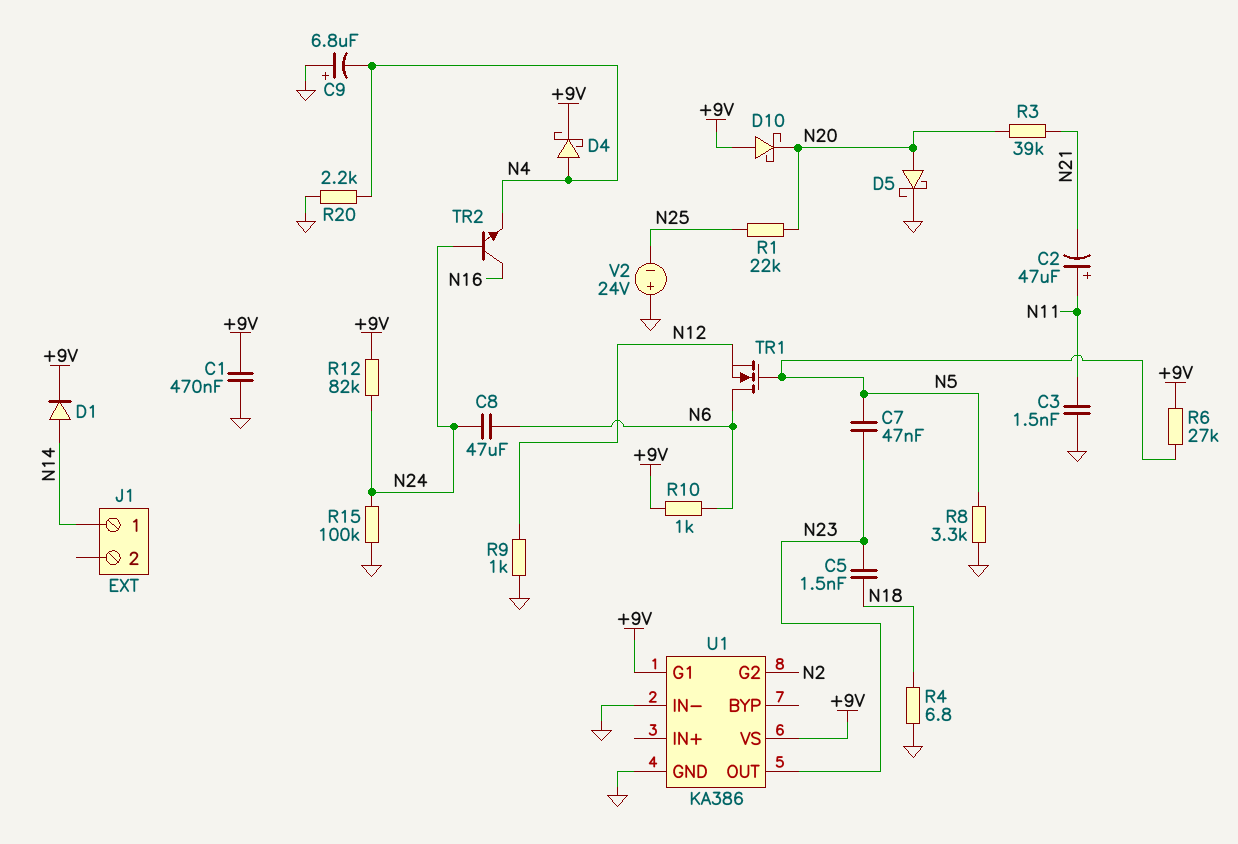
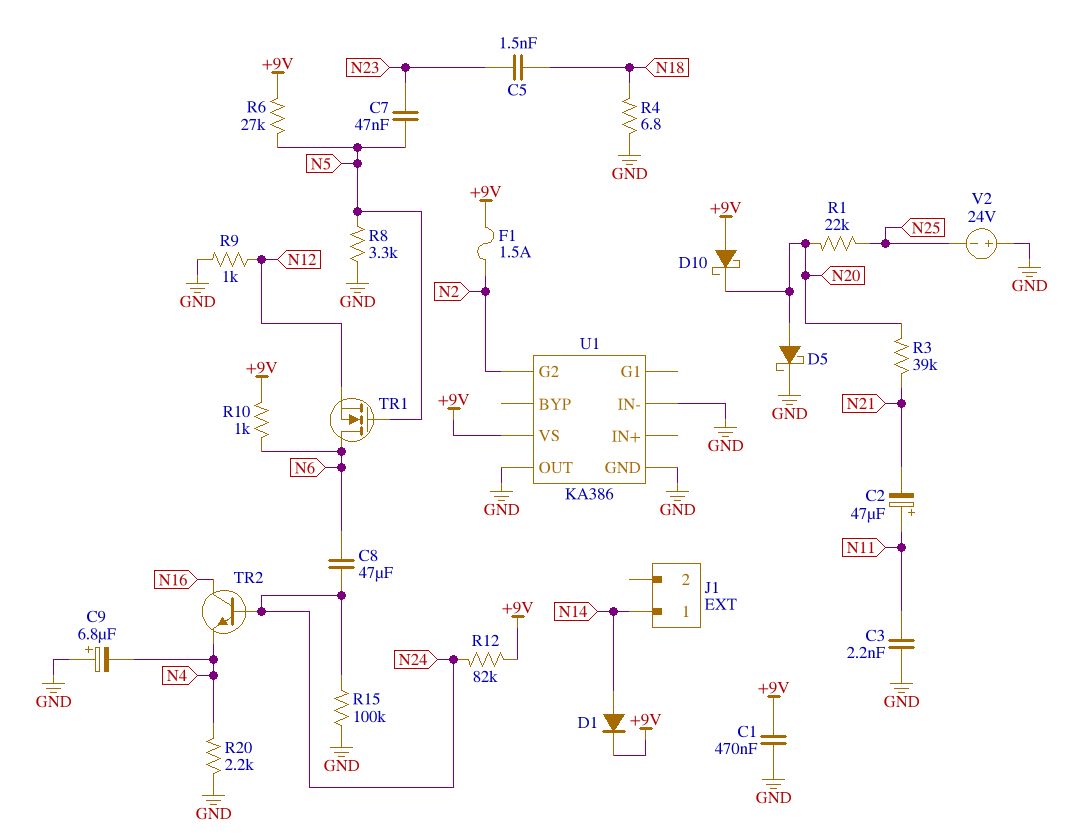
C3: 1.5nF (GND, N11) -> 2.2nF (GND, N11)
D4: schottky (A N4, K +9V) -> none
F1: none -> 1.5A (+9V, N2)
U1 pin G1: +9V -> none
U1 pin OUT: N23 -> GND

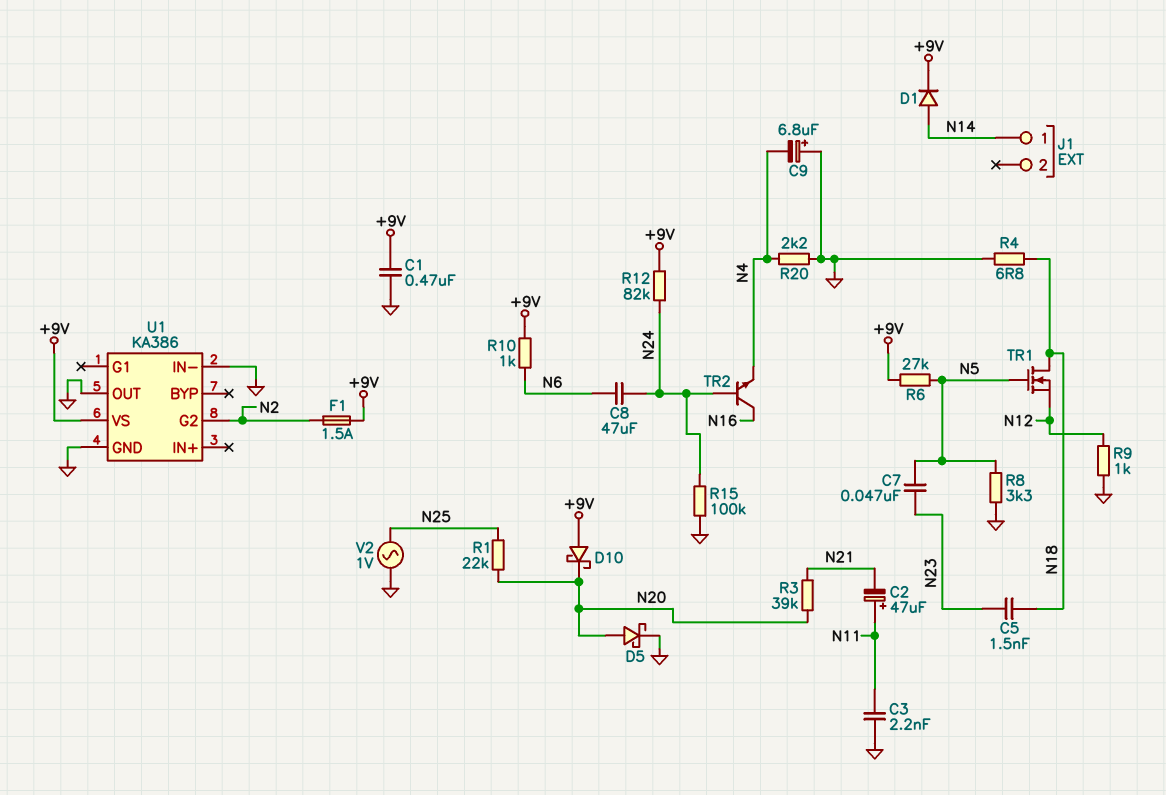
TR1: NMOS (G N5, D N6, S N12) -> NMOS (G N5, D N18, S N12)
V2: 24V (plus GND, minus N25) -> AC 1V (GND, N25)

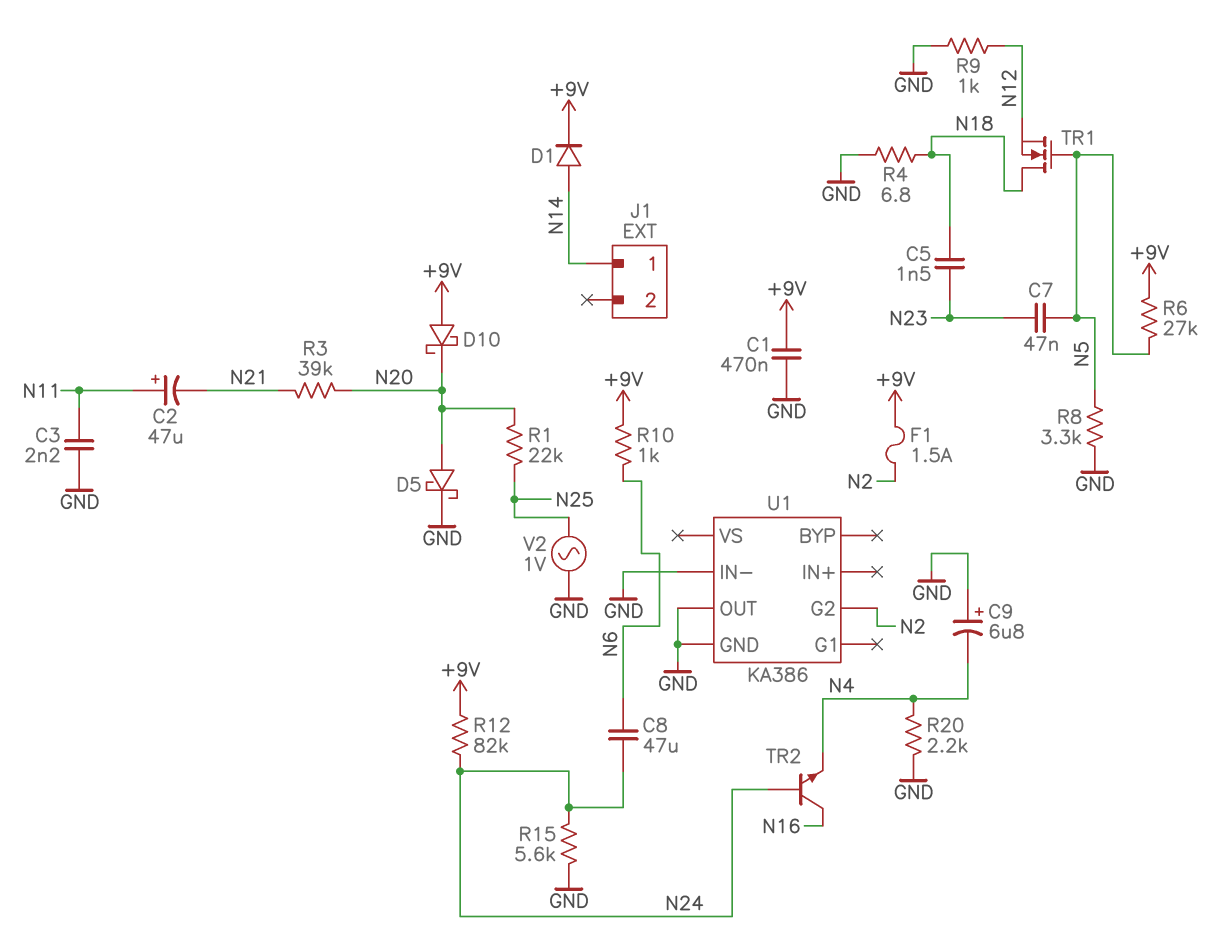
R15: 100k (GND, N24) -> 5.6k (GND, N24)
U1 pin VS: +9V -> none

